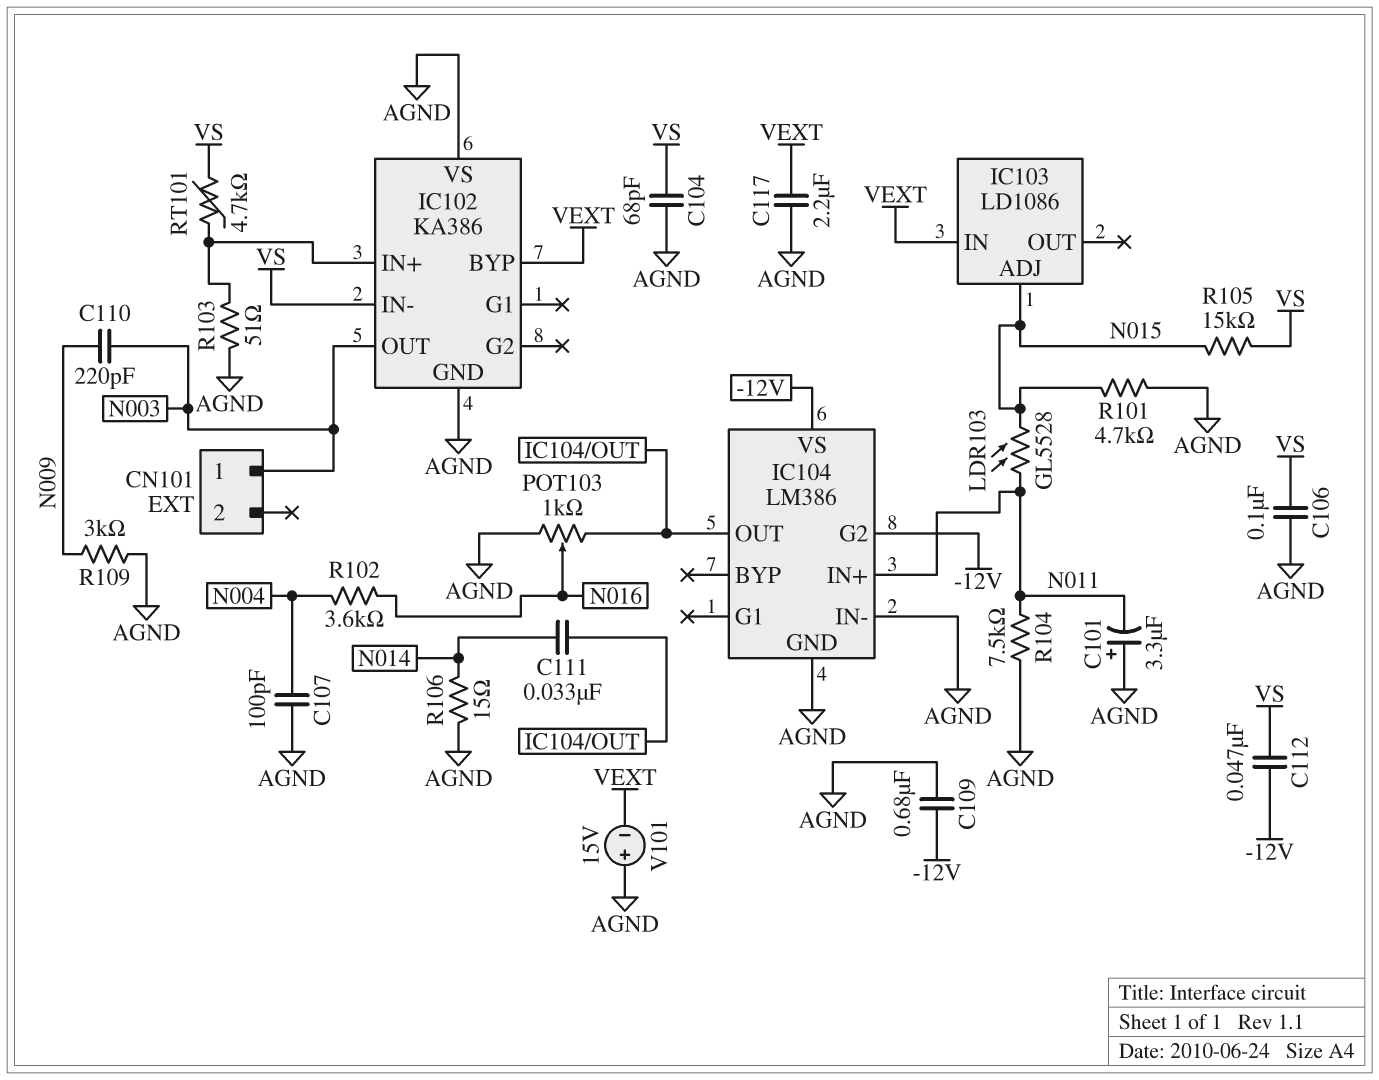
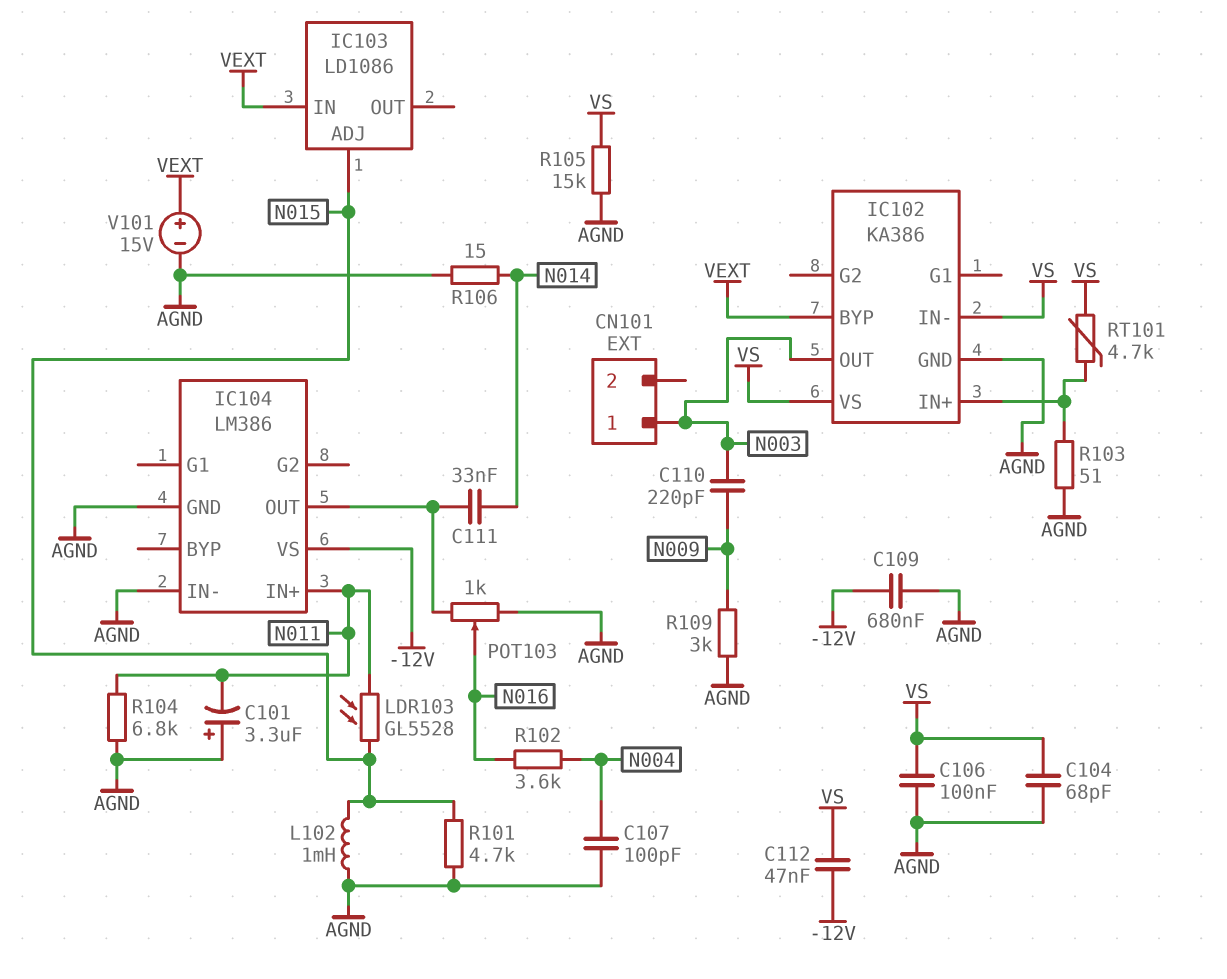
C117: 2.2uF (AGND, VEXT) -> none
IC102 pin VS: AGND -> VS
IC104 pin G2: -12V -> none
L102: none -> 1mH (AGND, N015)
R104: 7.5k (AGND, N011) -> 6.8k (AGND, N011)
R105: 15k (N015, VS) -> 15k (AGND, VS)
V101: 15V (plus AGND, minus VEXT) -> 15V (plus VEXT, minus AGND)

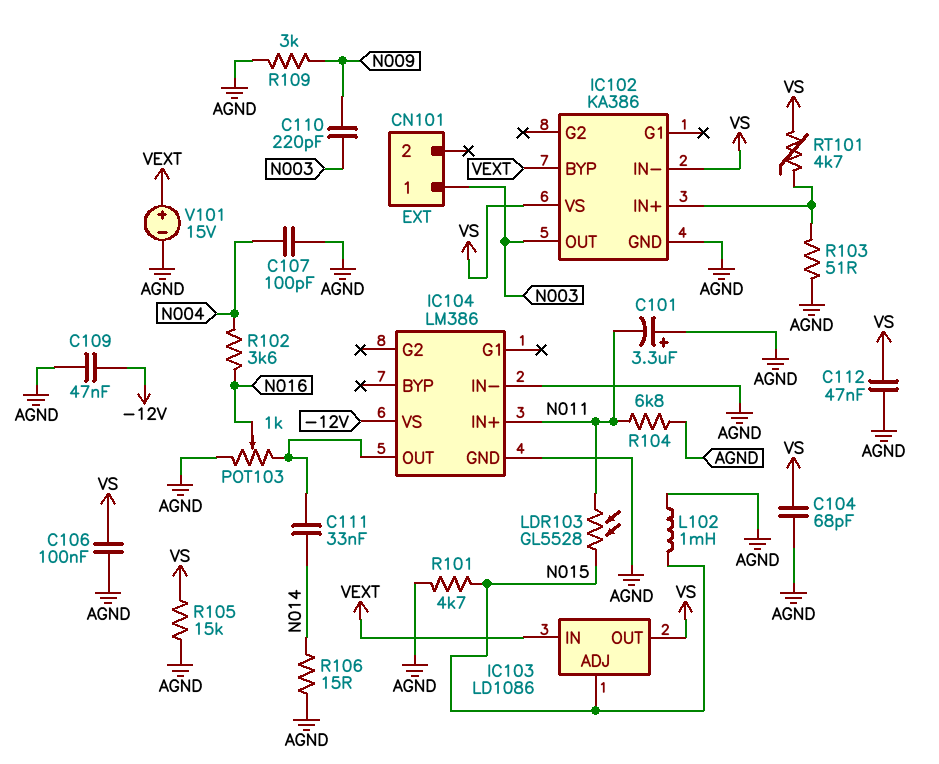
C109: 680nF (-12V, AGND) -> 47nF (-12V, AGND)
C112: 47nF (-12V, VS) -> 47nF (AGND, VS)
IC103 pin OUT: none -> VS

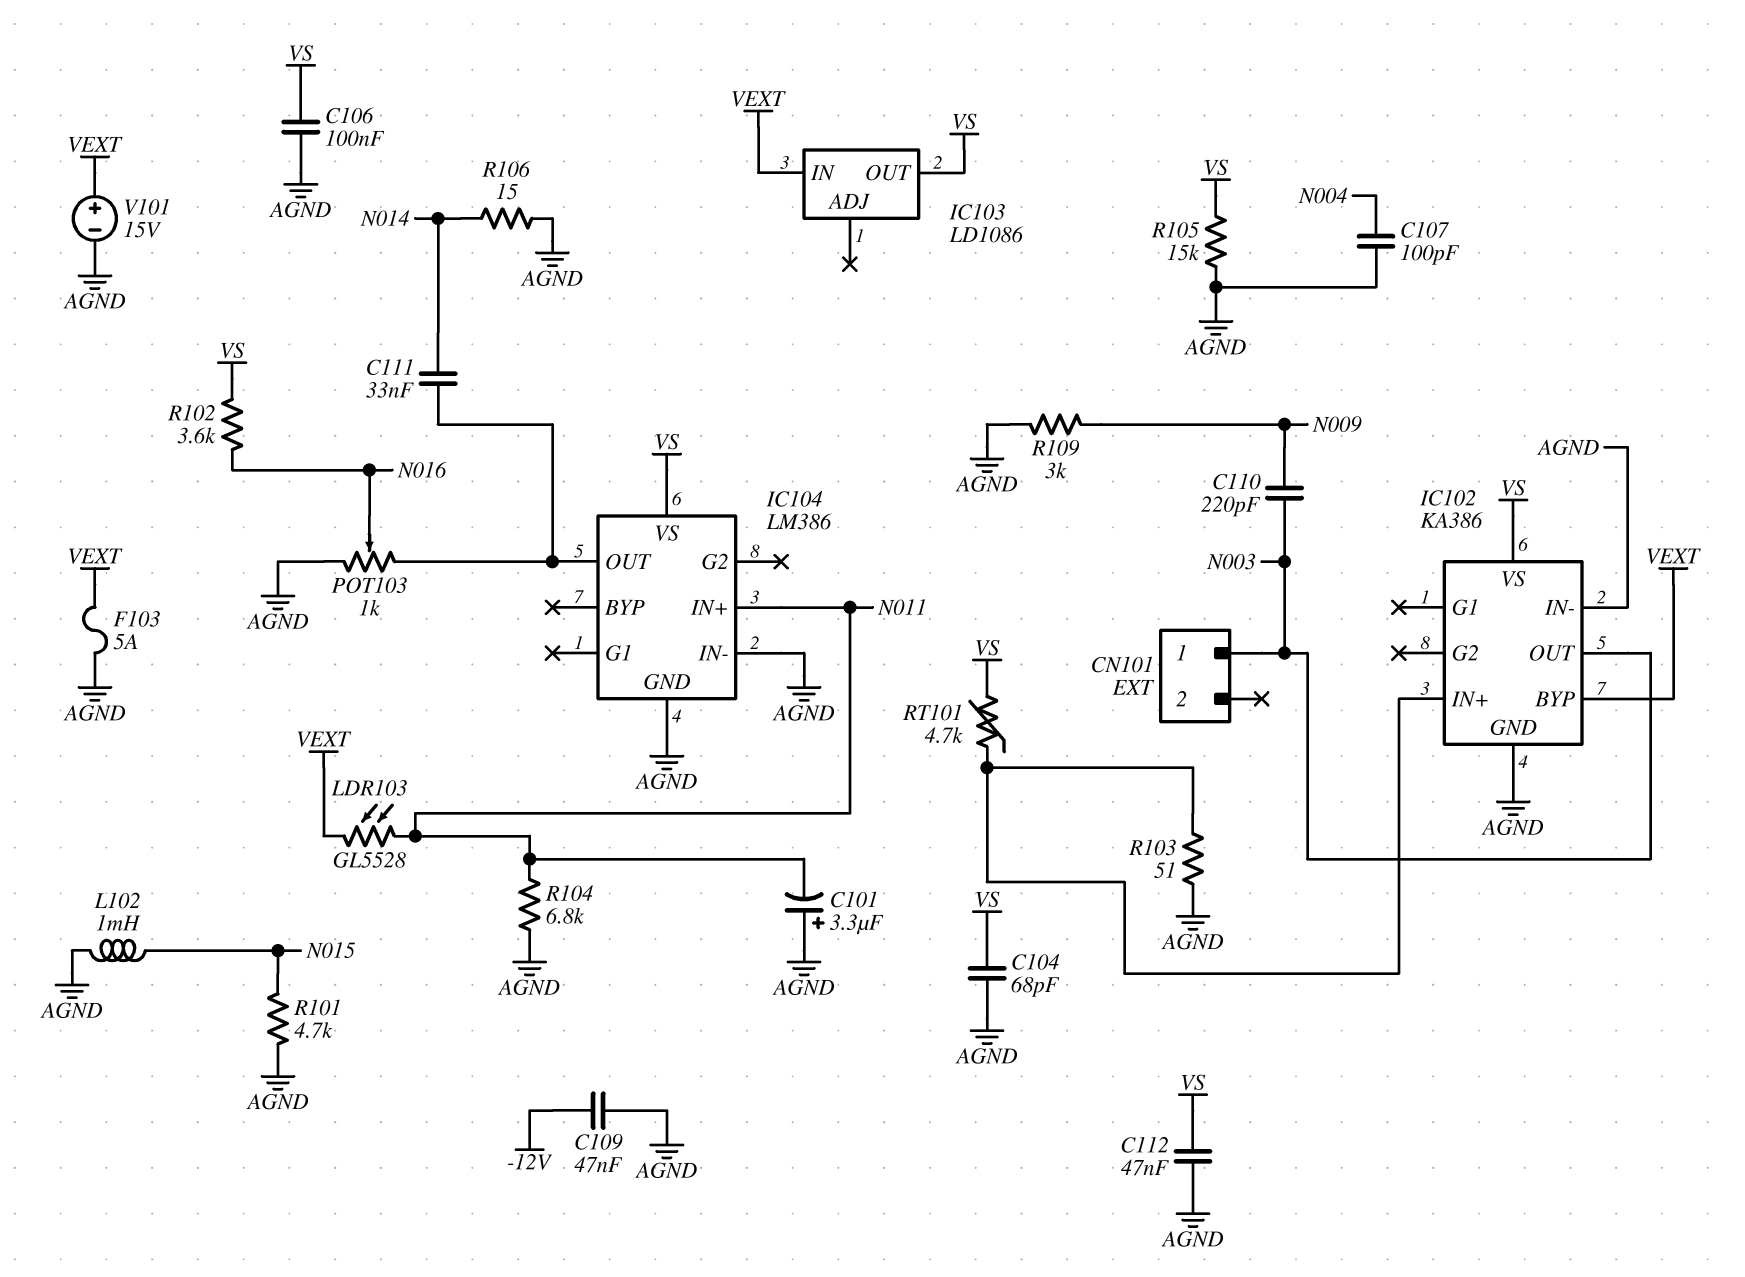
F103: none -> 5A (AGND, VEXT)
IC102 pin IN-: VS -> AGND
IC103 pin ADJ: N015 -> none
IC104 pin VS: -12V -> VS
LDR103: GL5528 (N011, N015) -> GL5528 (N011, VEXT)
R102: 3.6k (N004, N016) -> 3.6k (N016, VS)

